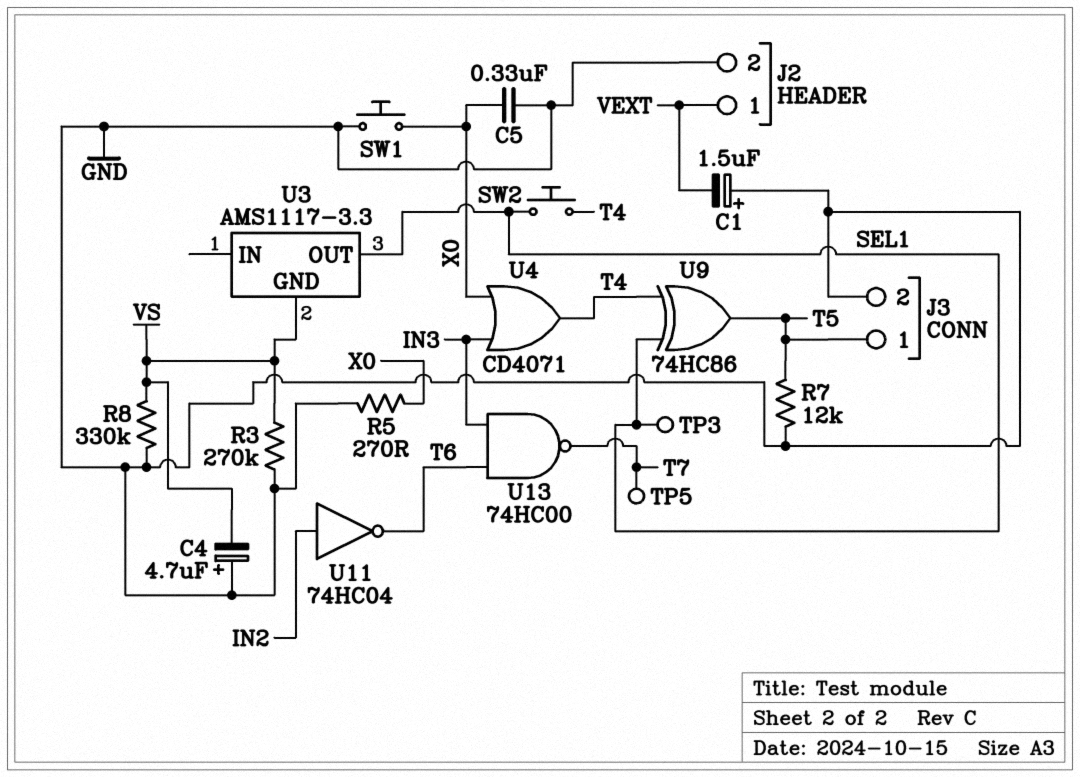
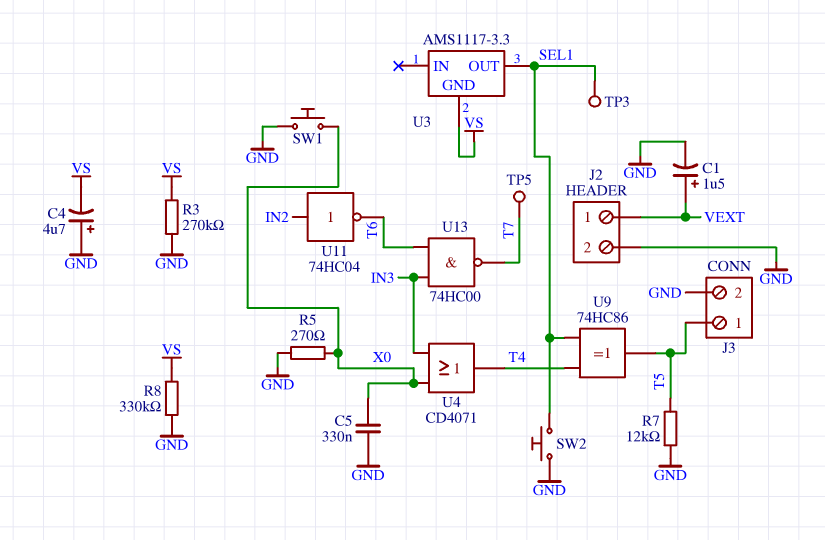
C1: 1.5uF (plus GND, minus VEXT) -> 1.5uF (plus VEXT, minus GND)
SW2: button (SEL1, T4) -> button (GND, SEL1)

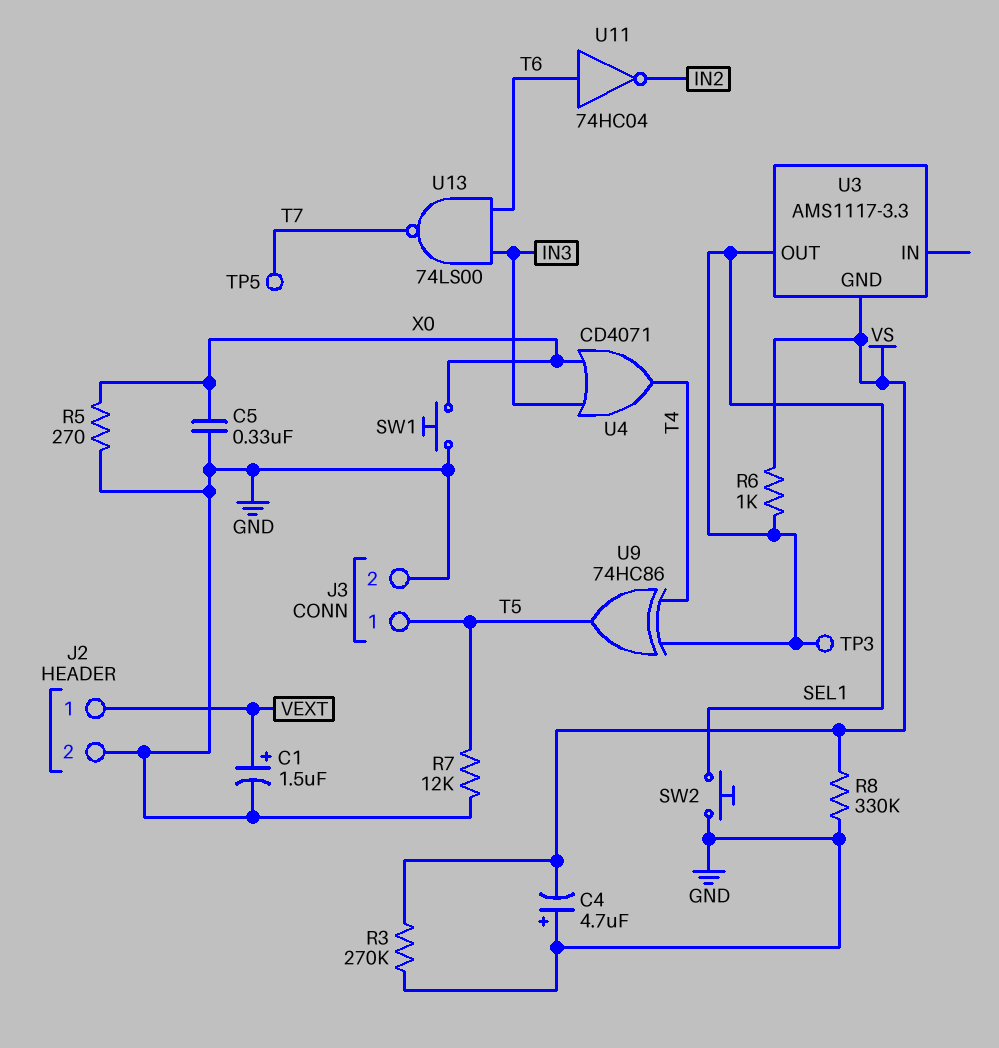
R6: none -> 1k (SEL1, VS)
U11: NOT 74HC04 (in IN2, out T6) -> NOT 74HC04 (in T6, out IN2)
U13: NAND 74HC00 (in IN3, in T6, out T7) -> NAND 74LS00 (in IN3, in T6, out T7)

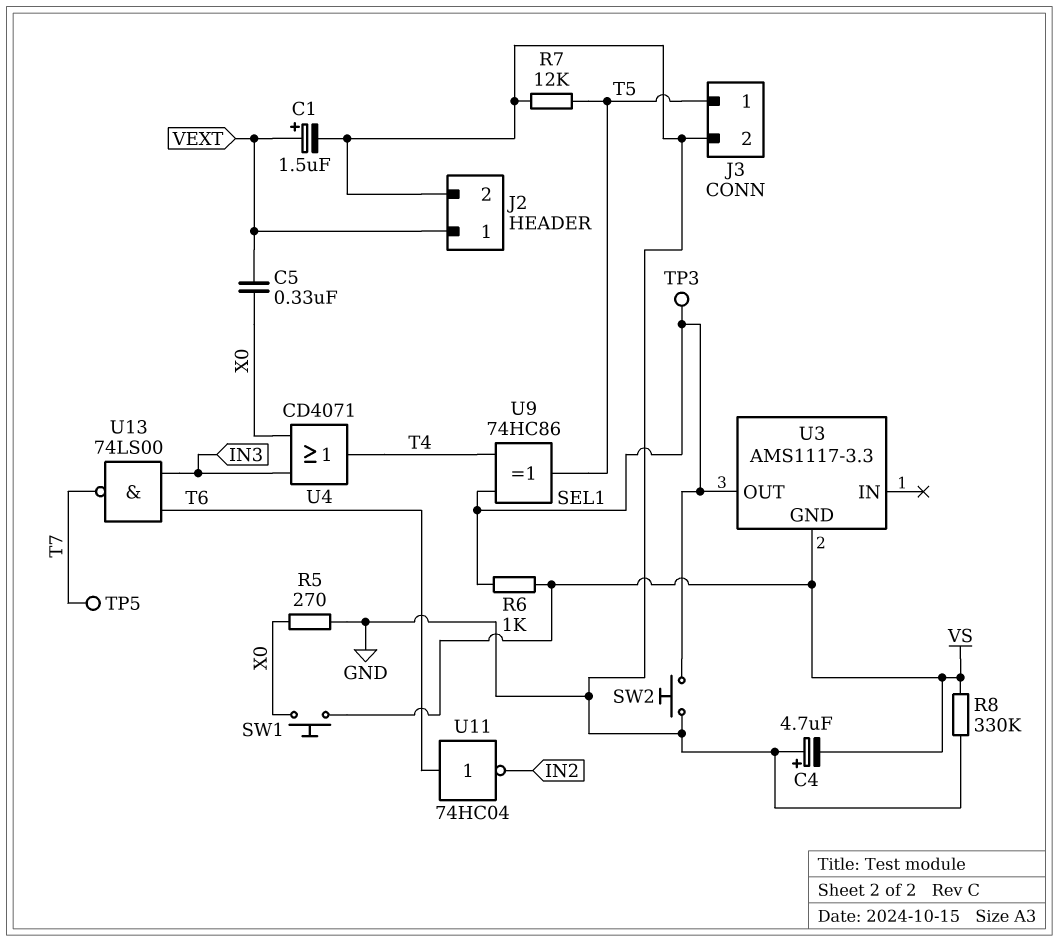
C5: 330nF (GND, X0) -> 330nF (VEXT, X0)
R3: 270k (GND, VS) -> none
SW1: button (GND, X0) -> button (VS, X0)

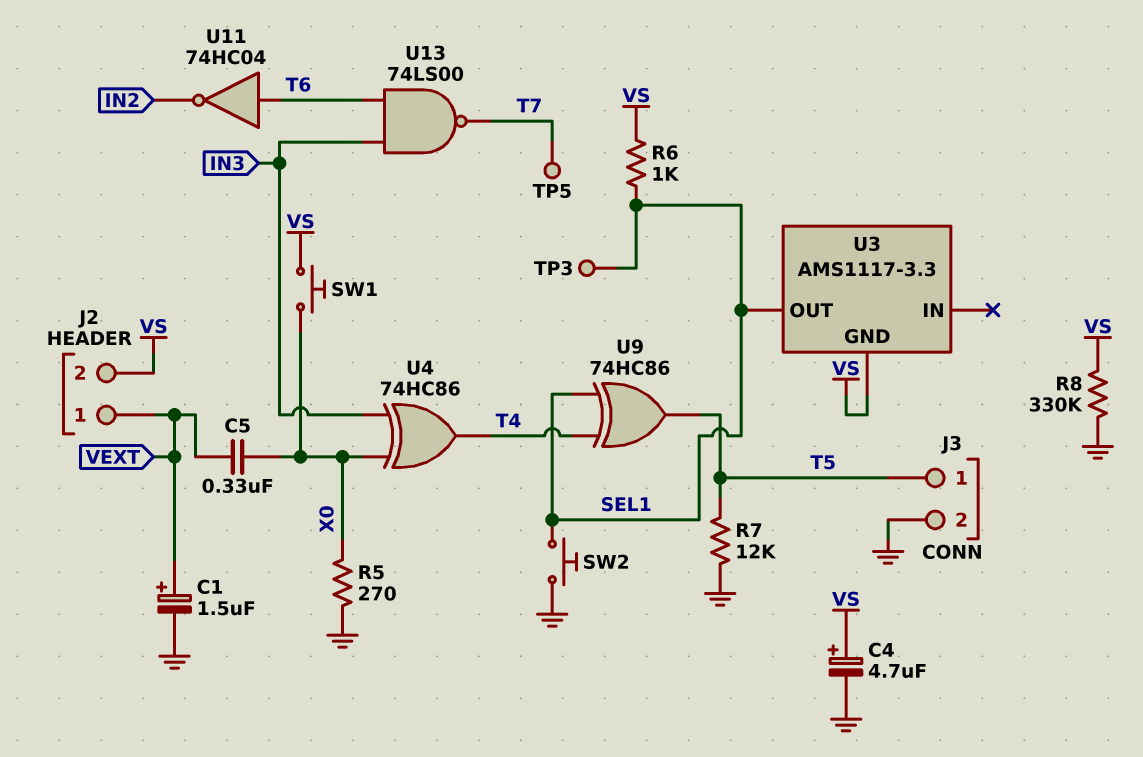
C4: 4.7uF (plus GND, minus VS) -> 4.7uF (plus VS, minus GND)
J2 pin 2: GND -> VS
U4: OR CD4071 (in IN3, in X0, out T4) -> XOR 74HC86 (in IN3, in X0, out T4)

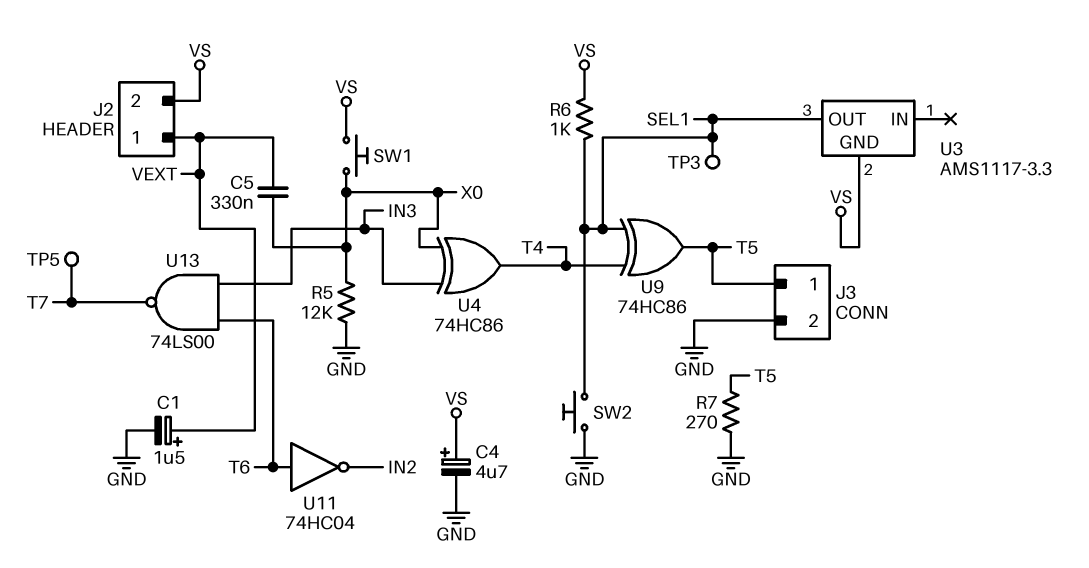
R5: 270 (GND, X0) -> 12k (GND, X0)
R7: 12k (GND, T5) -> 270 (GND, T5)
R8: 330k (GND, VS) -> none

